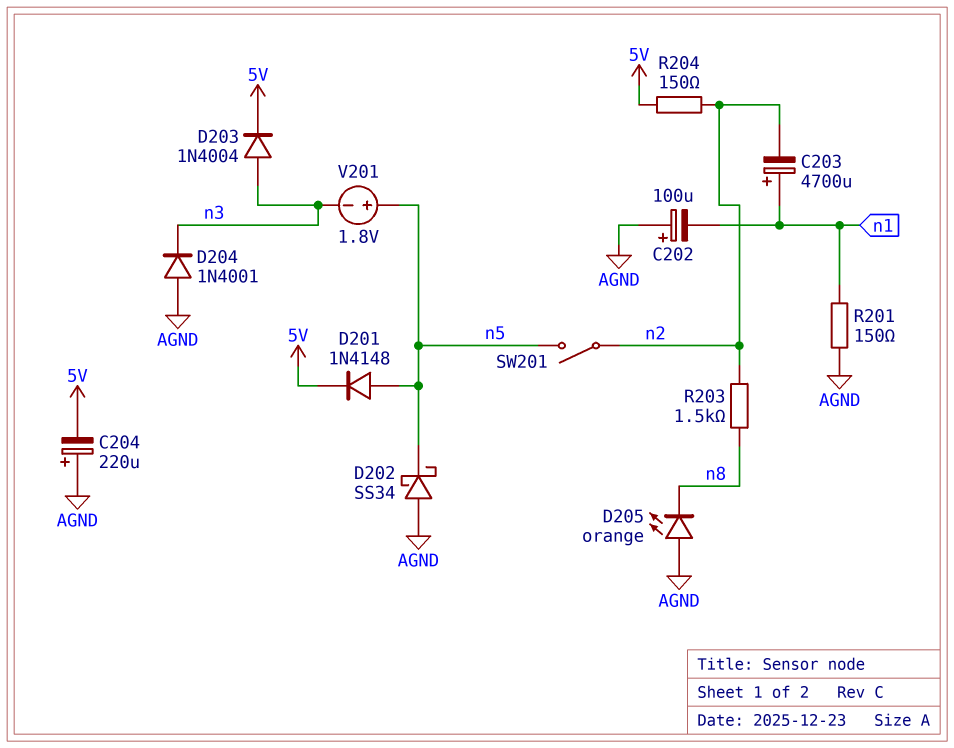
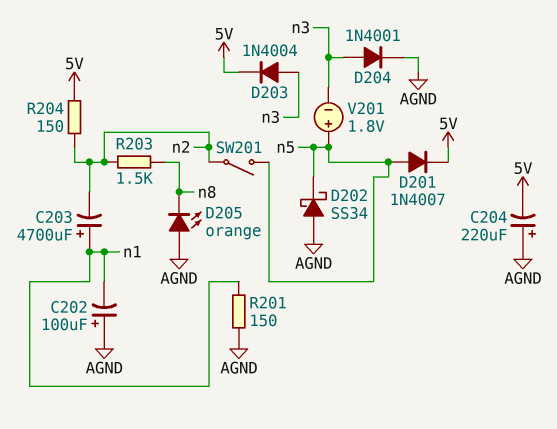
D201: diode 1N4148 (A n5, K 5V) -> diode 1N4007 (A n5, K 5V)
D204: diode 1N4001 (A AGND, K n3) -> diode 1N4001 (A n3, K AGND)

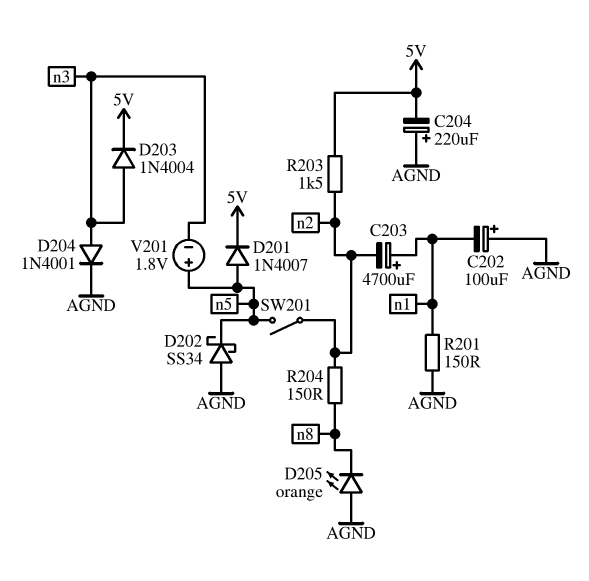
R203: 1.5k (n2, n8) -> 1.5k (5V, n2)
R204: 150 (5V, n2) -> 150 (n2, n8)

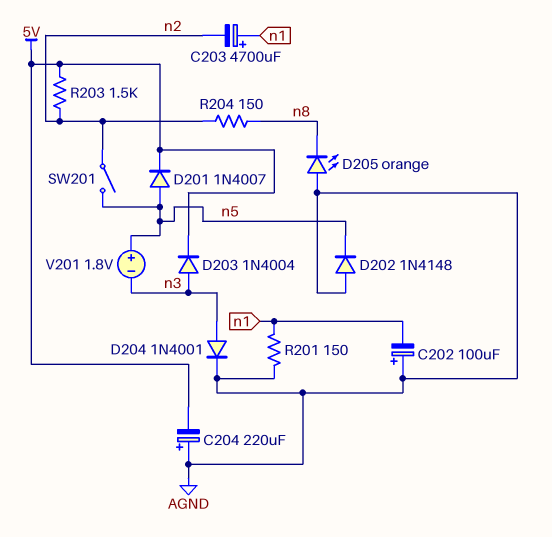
D202: schottky SS34 (A AGND, K n5) -> diode 1N4148 (A AGND, K n5)

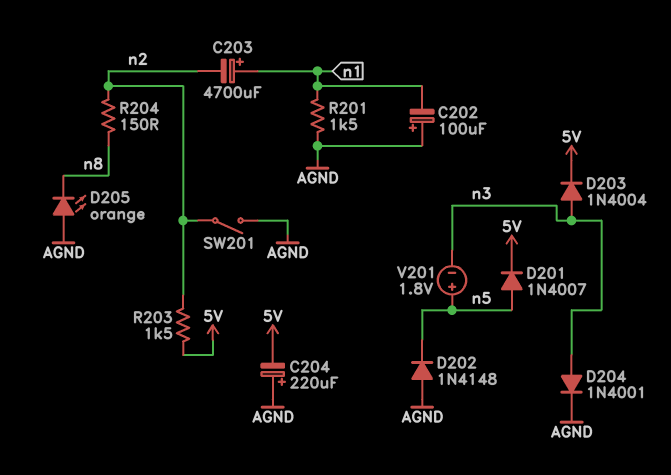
R201: 150 (AGND, n1) -> 1.5k (AGND, n1)
SW201: switch (n2, n5) -> switch (AGND, n2)

